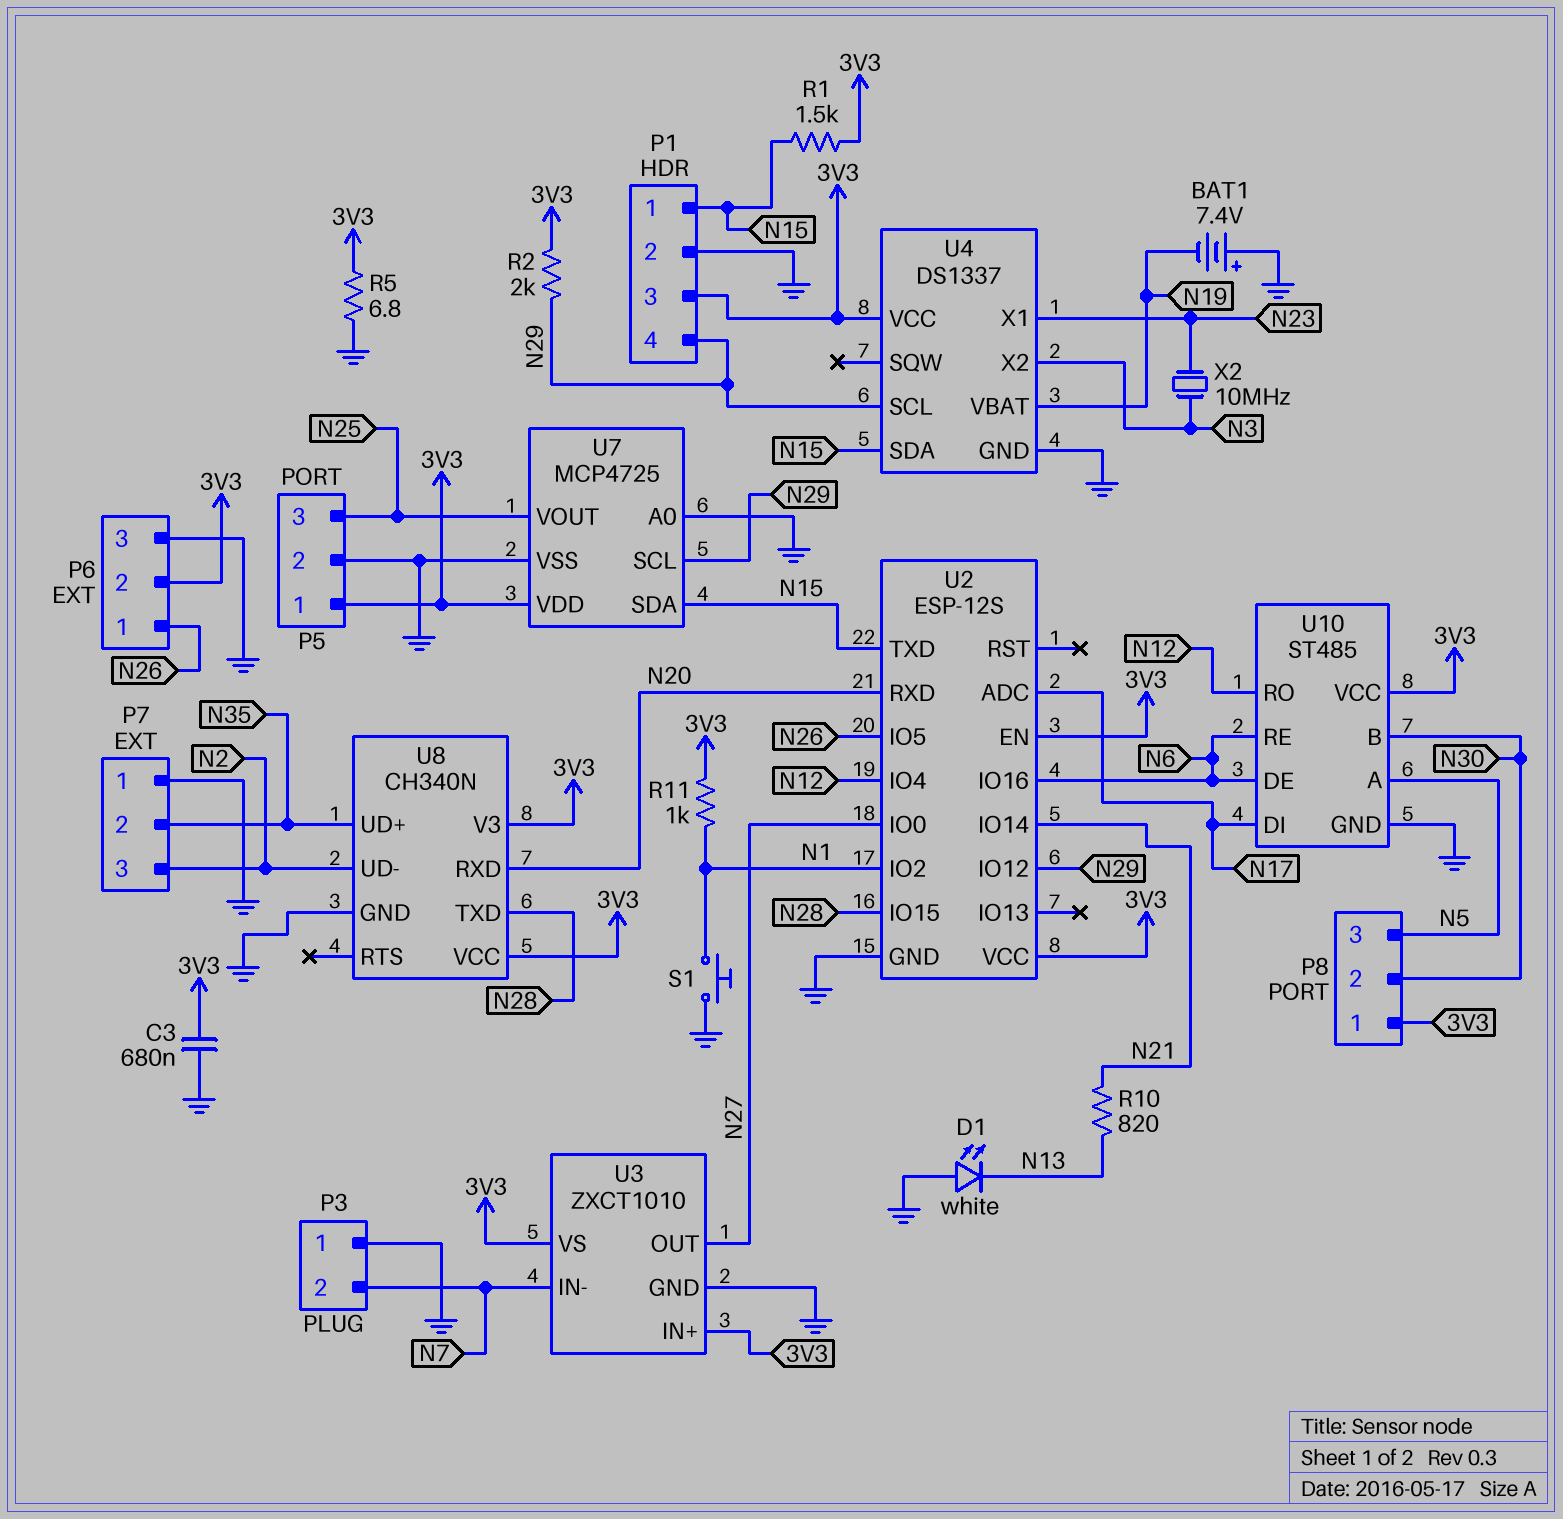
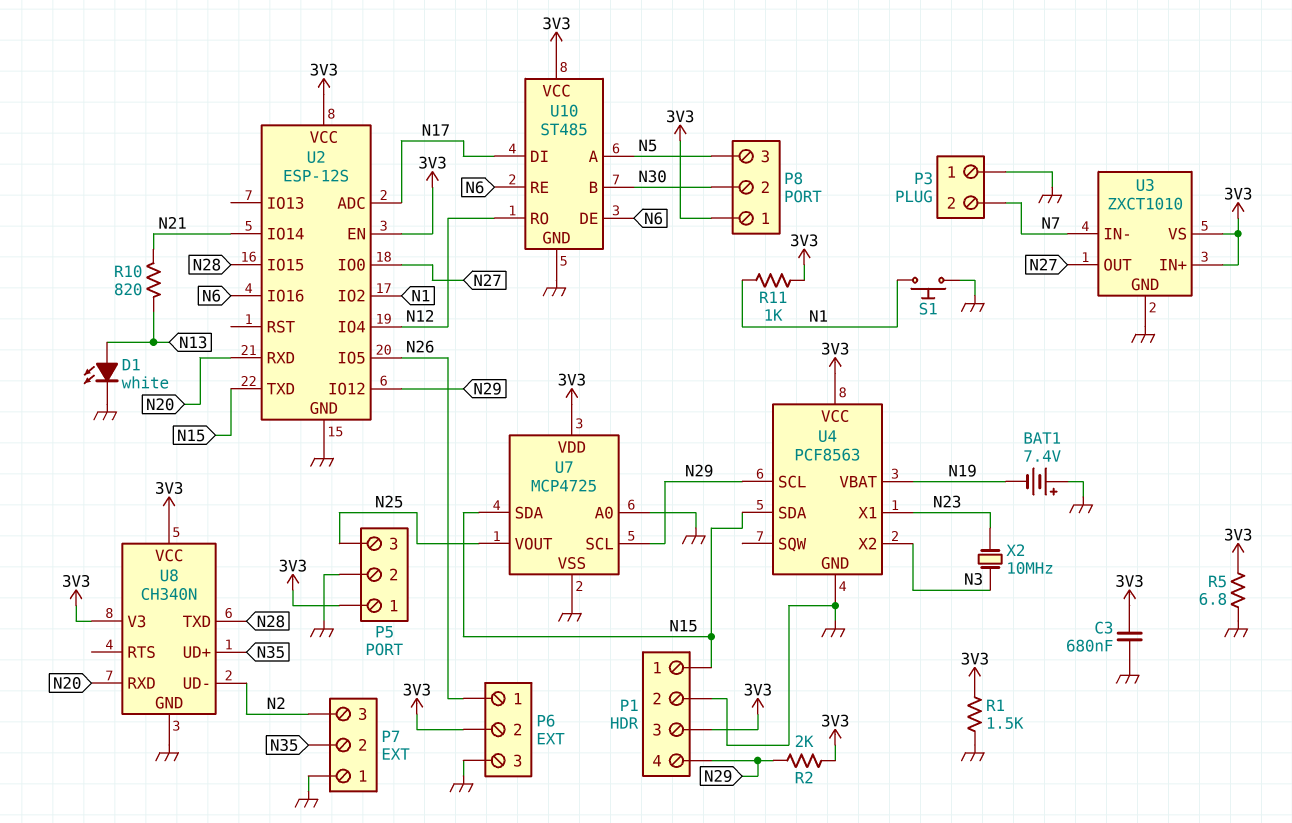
D1: LED white (A GND, K N13) -> LED white (A N13, K GND)
R1: 1.5k (3V3, N15) -> 1.5k (3V3, GND)
U4: DS1337 -> PCF8563

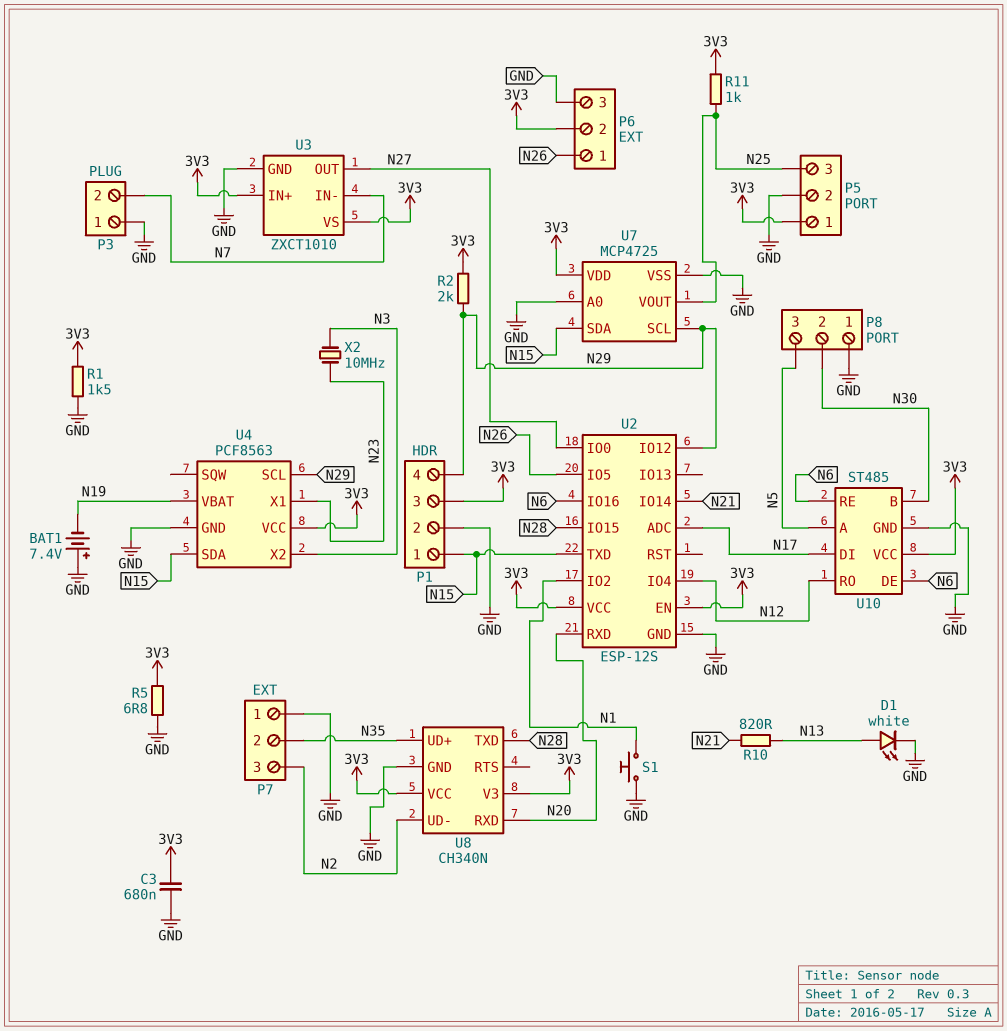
P8 pin 1: 3V3 -> GND
R11: 1k (3V3, N1) -> 1k (3V3, N25)

